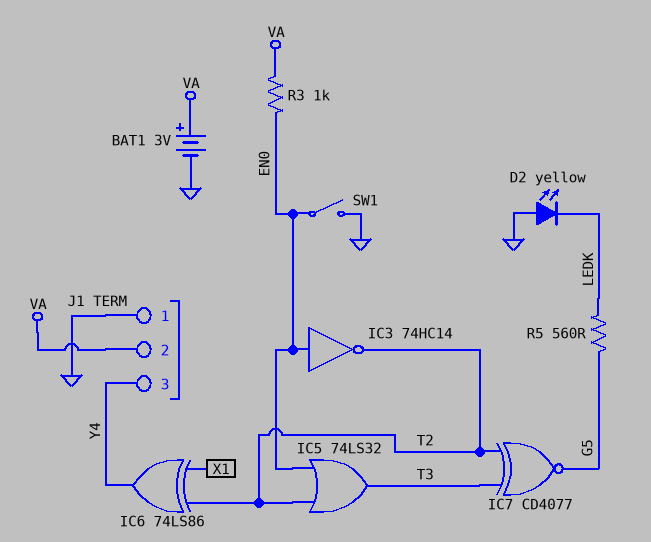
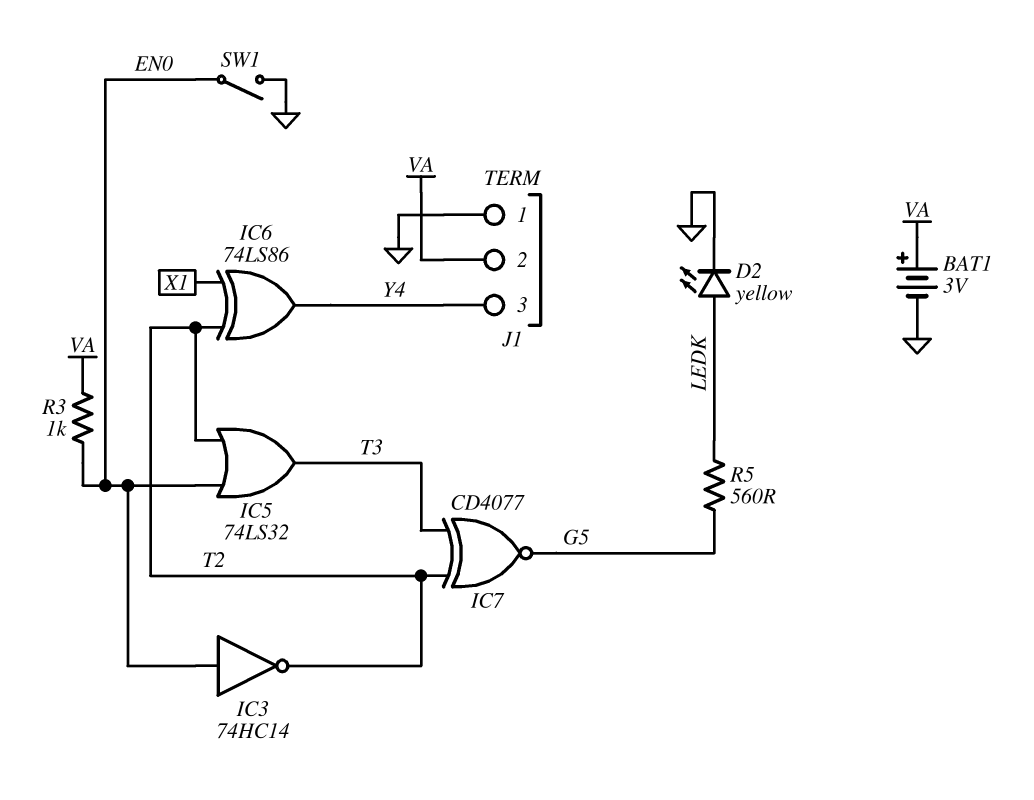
D2: LED yellow (A GND, K LEDK) -> LED yellow (A LEDK, K GND)

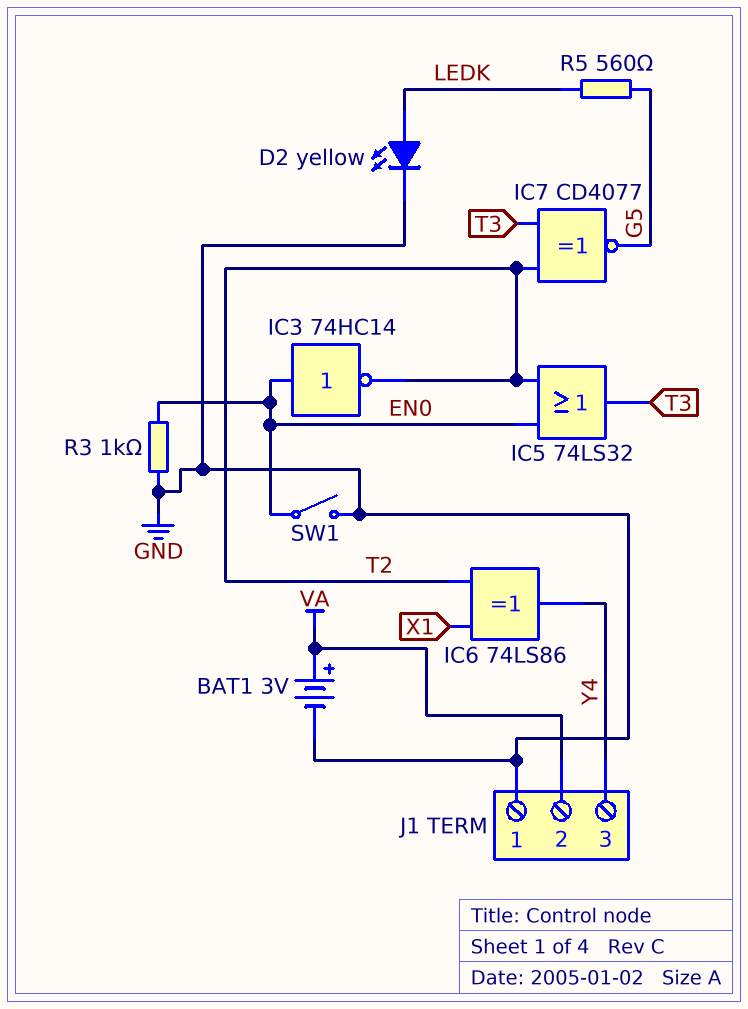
R3: 1k (EN0, VA) -> 1k (EN0, GND)

